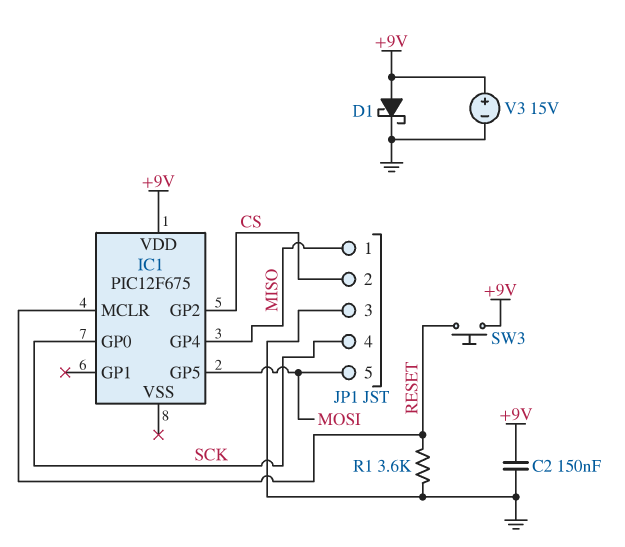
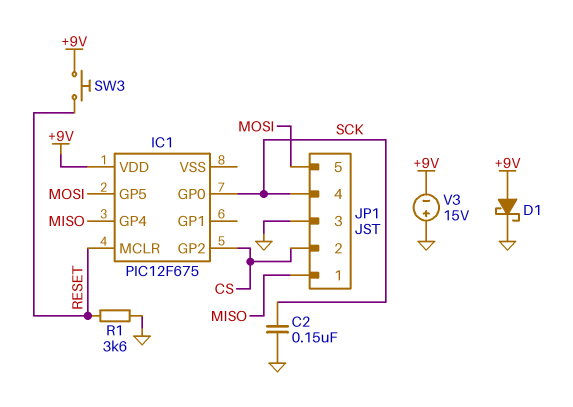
C2: 150nF (+9V, GND) -> 150nF (GND, SCK)
V3: 15V (plus +9V, minus GND) -> 15V (plus GND, minus +9V)

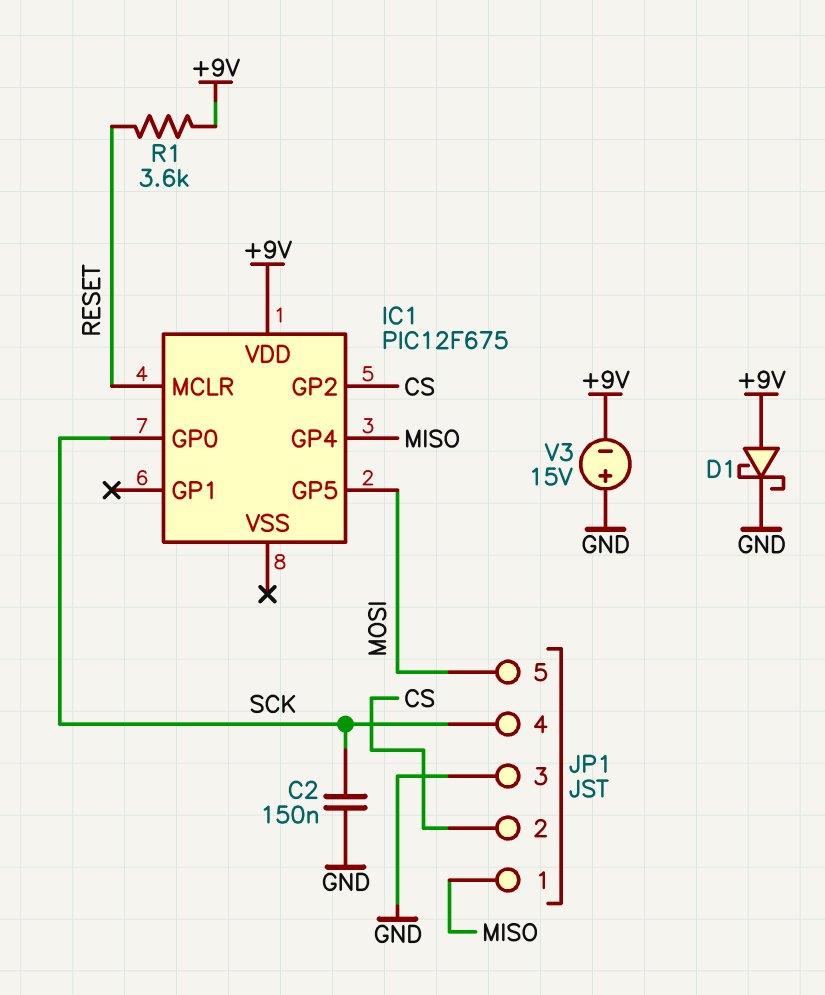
R1: 3.6k (GND, RESET) -> 3.6k (+9V, RESET)
SW3: button (+9V, RESET) -> none

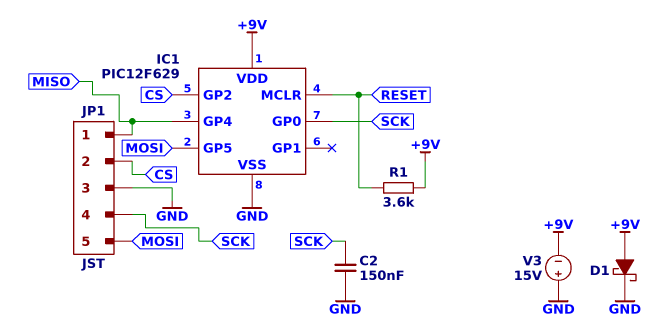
IC1: PIC12F675 -> PIC12F629
IC1 pin VSS: none -> GND

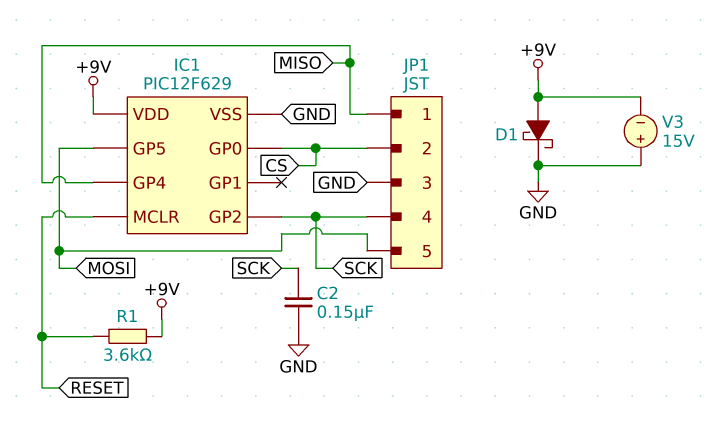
IC1 pin GP0: SCK -> CS
IC1 pin GP2: CS -> SCK

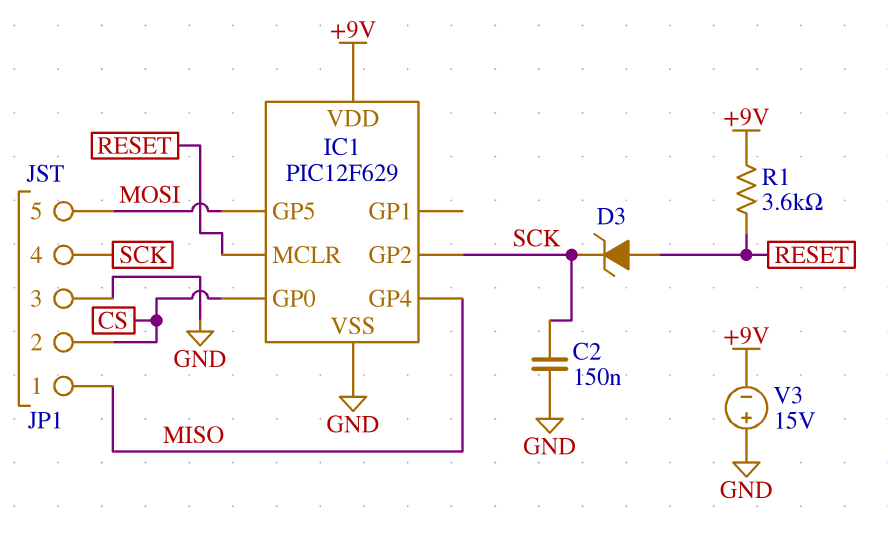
D1: schottky (A +9V, K GND) -> none
D3: none -> zener (A RESET, K SCK)

